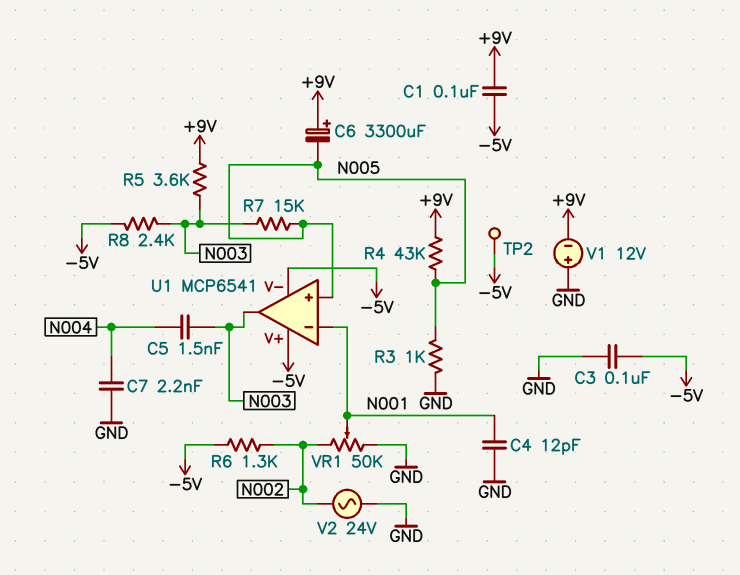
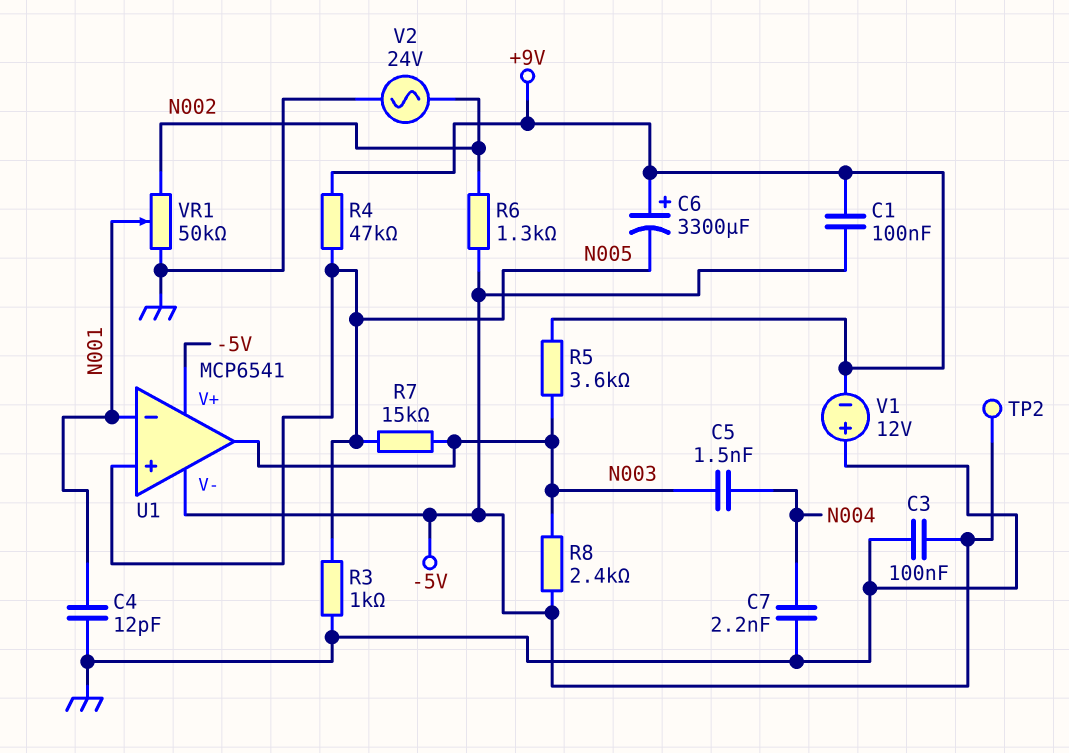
R4: 43k (+9V, N005) -> 47k (+9V, N005)

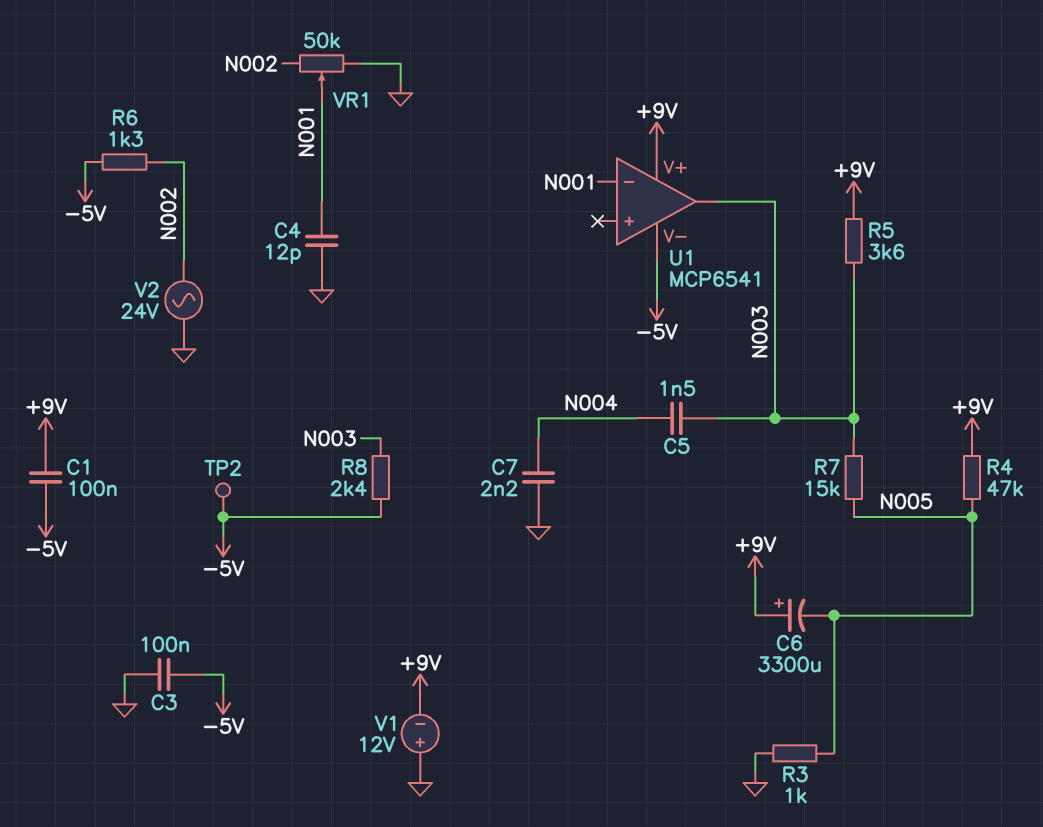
U1 pin V+: -5V -> +9V
U1 pin in+: N005 -> none

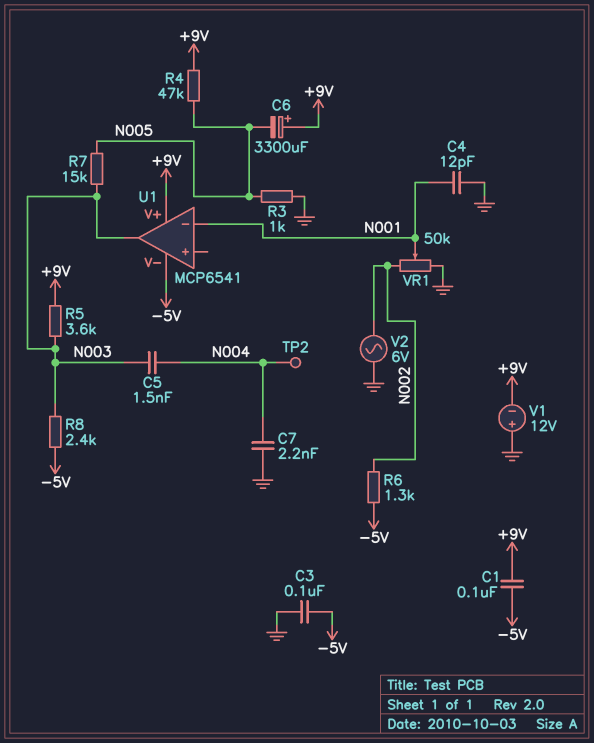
TP2: test point (-5V) -> test point (N004)
V2: AC 24V (GND, N002) -> AC 6V (GND, N002)

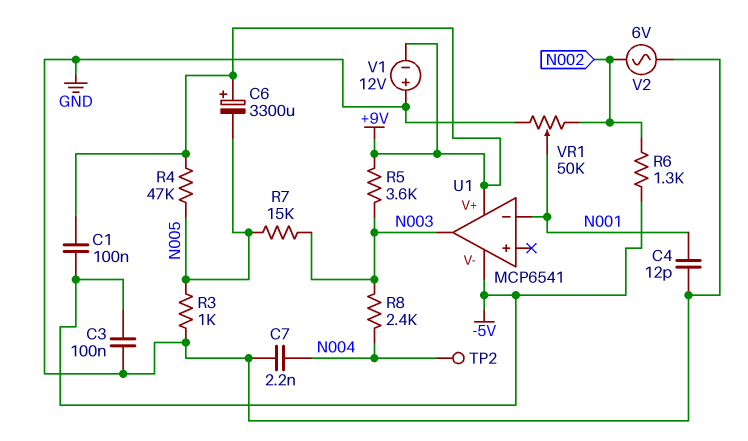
C5: 1.5nF (N003, N004) -> none
R8: 2.4k (-5V, N003) -> 2.4k (N003, N004)

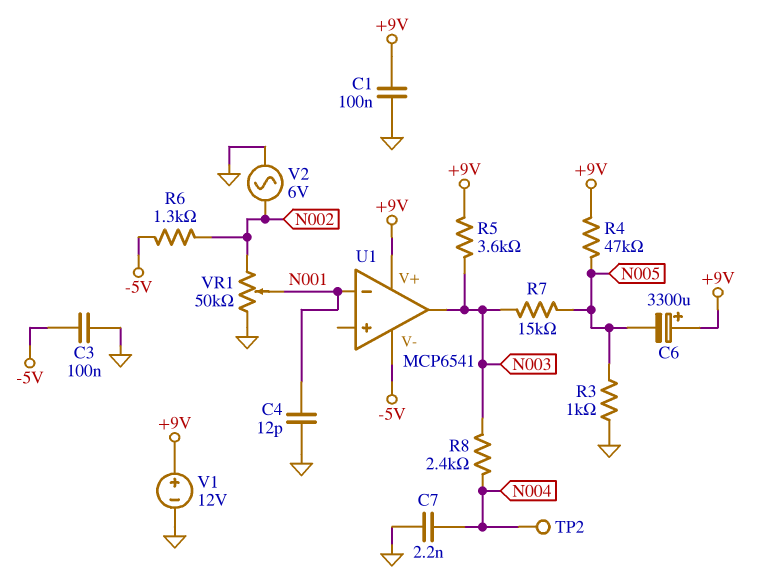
C1: 100nF (+9V, -5V) -> 100nF (+9V, GND)
V1: 12V (plus GND, minus +9V) -> 12V (plus +9V, minus GND)

